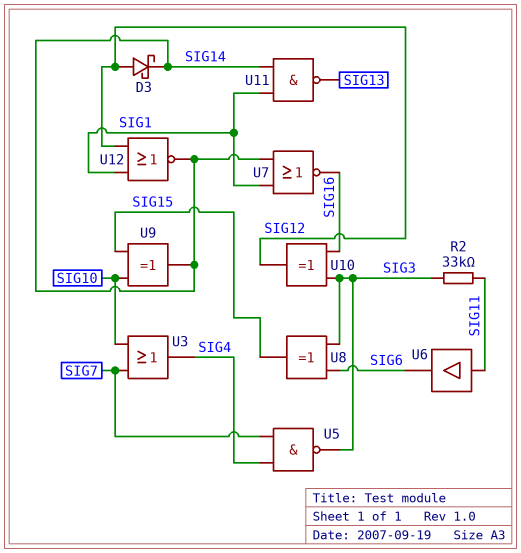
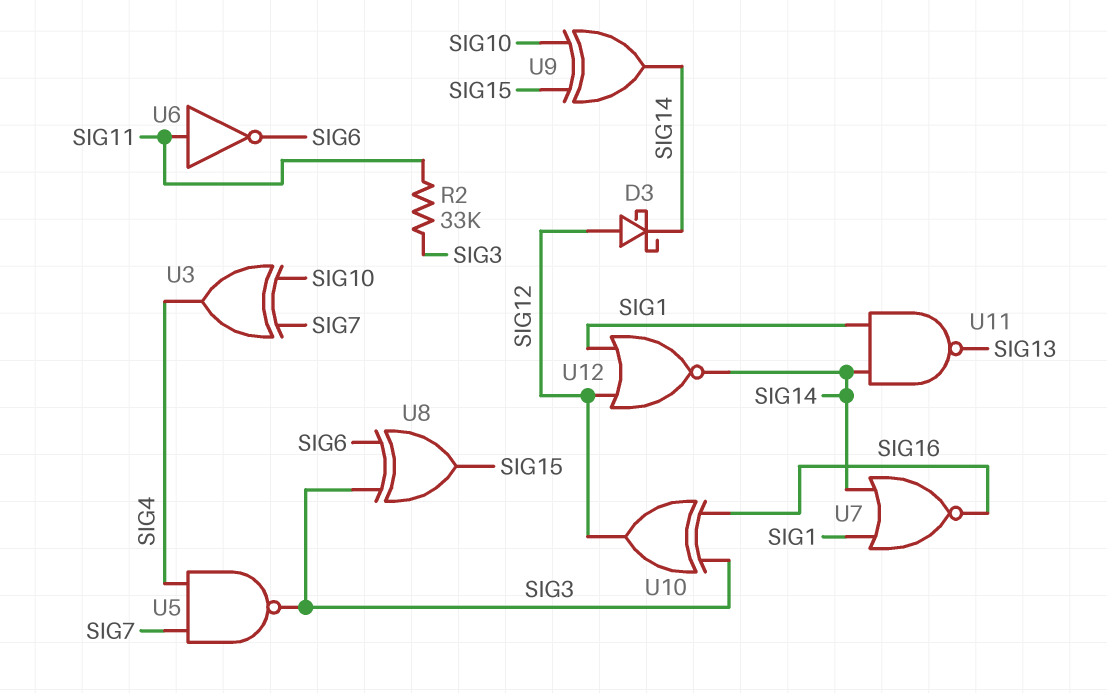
U3: OR (in SIG7, in SIG10, out SIG4) -> XOR (in SIG7, in SIG10, out SIG4)
U6: buffer (in SIG11, out SIG6) -> NOT (in SIG11, out SIG6)

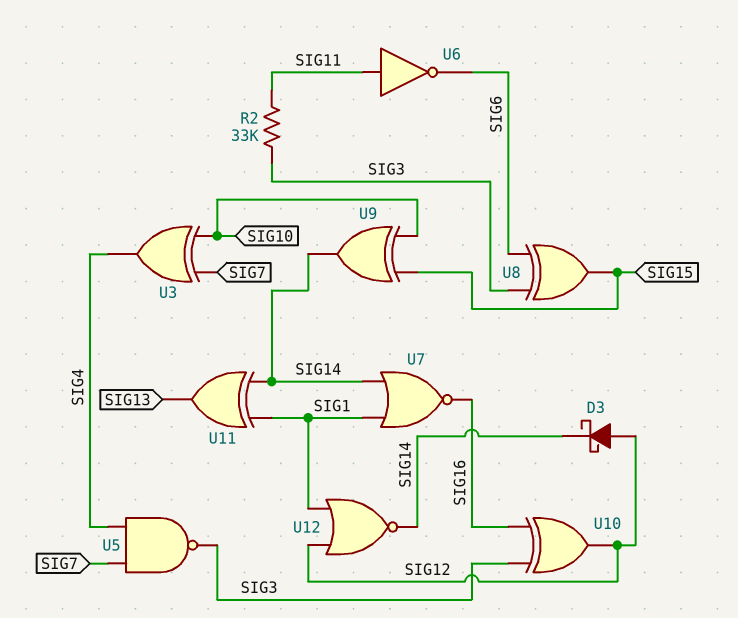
U11: NAND (in SIG1, in SIG14, out SIG13) -> XOR (in SIG1, in SIG14, out SIG13)

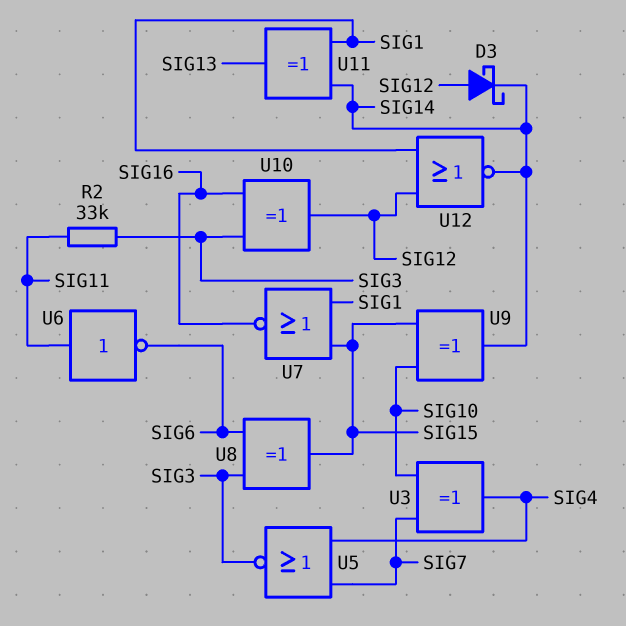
U5: NAND (in SIG4, in SIG7, out SIG3) -> NOR (in SIG4, in SIG7, out SIG3)
U7: NOR (in SIG1, in SIG14, out SIG16) -> NOR (in SIG1, in SIG15, out SIG16)

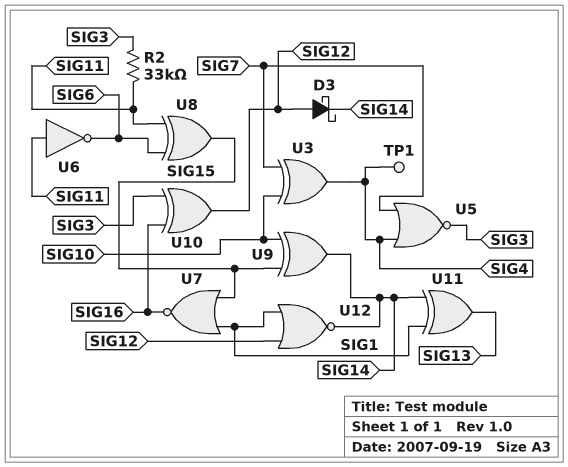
TP1: none -> test point (SIG4)
U8: XOR (in SIG3, in SIG6, out SIG15) -> XOR (in SIG6, in SIG11, out SIG15)

